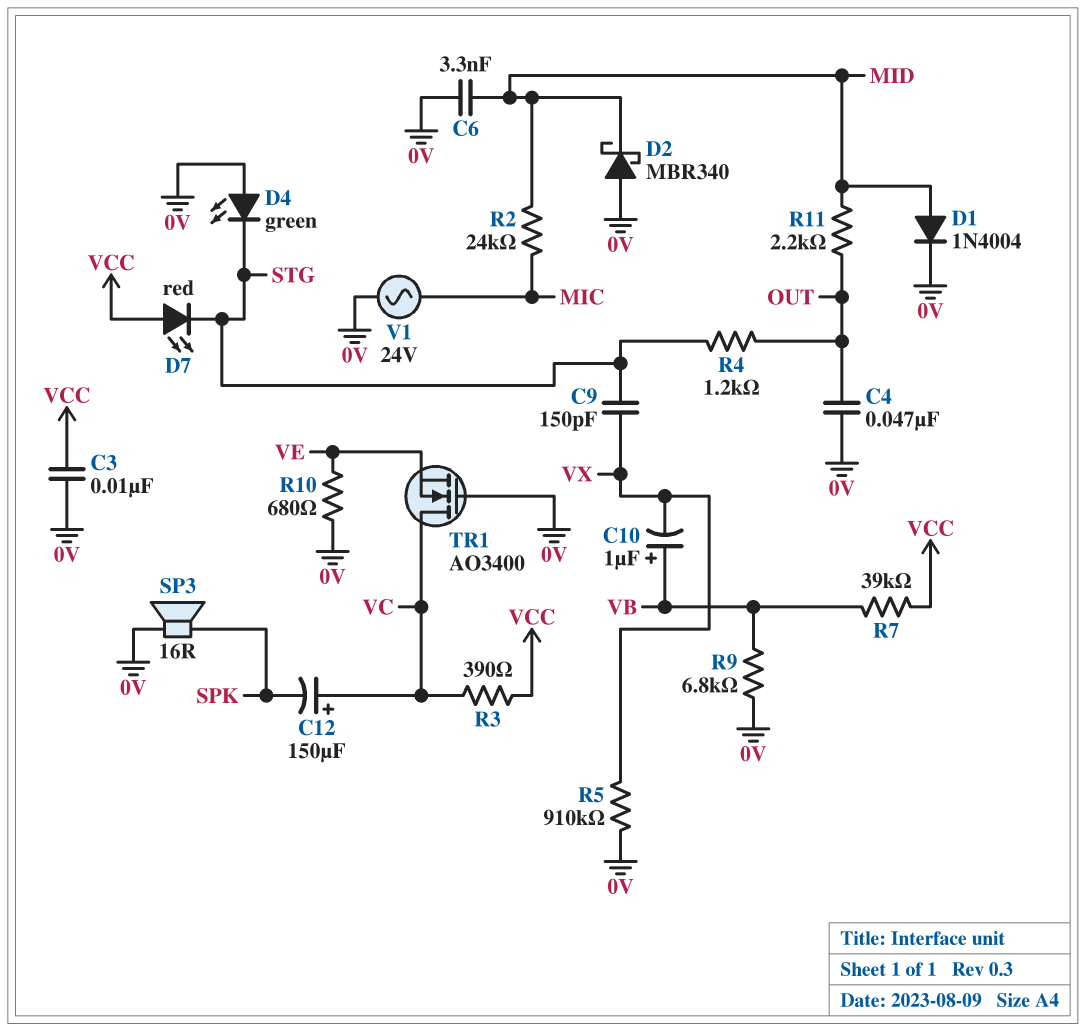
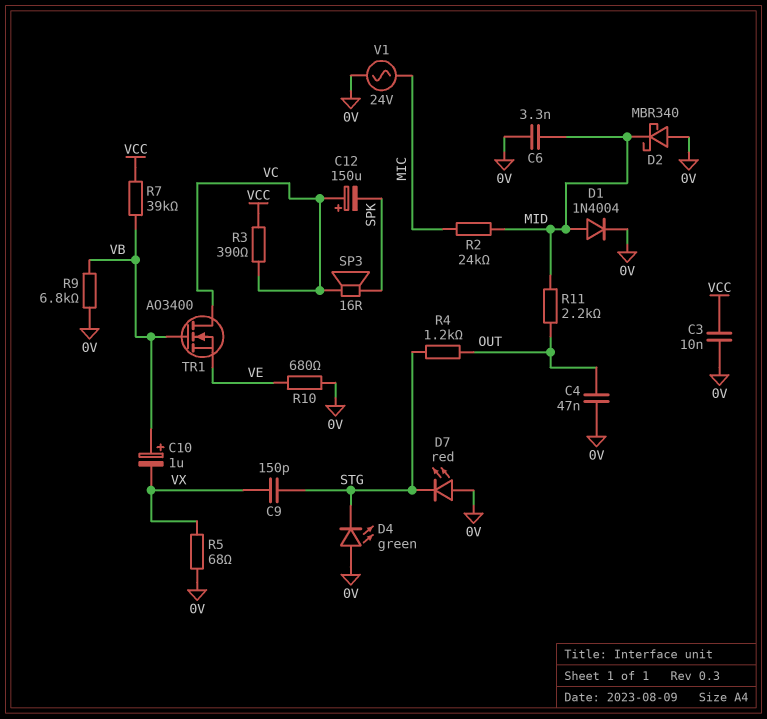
D7: LED red (A VCC, K STG) -> LED red (A 0V, K STG)
R5: 910k (0V, VX) -> 68 (0V, VX)
SP3: speaker 16R (0V, SPK) -> speaker 16R (SPK, VC)
TR1: NMOS AO3400 (G 0V, D VC, S VE) -> NMOS AO3400 (G VB, D VC, S VE)

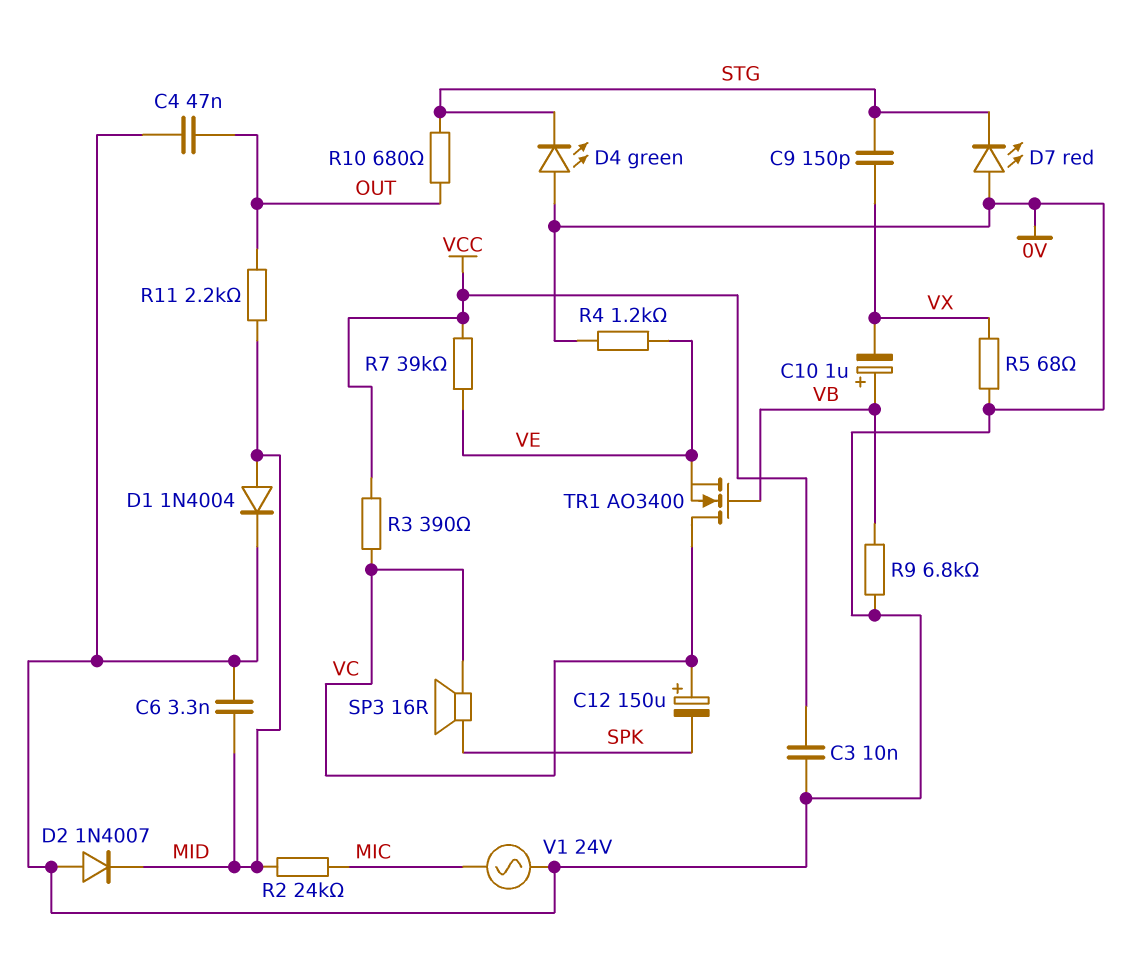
D2: schottky MBR340 (A 0V, K MID) -> diode 1N4007 (A 0V, K MID)
R4: 1.2k (OUT, STG) -> 1.2k (0V, VE)
R7: 39k (VB, VCC) -> 39k (VCC, VE)
R10: 680 (0V, VE) -> 680 (OUT, STG)

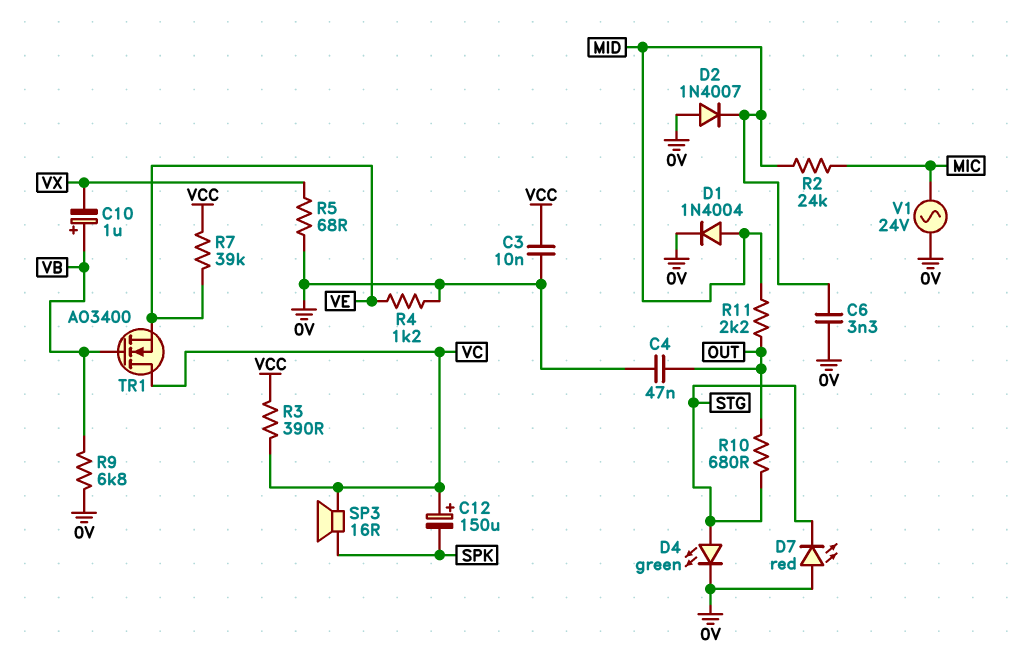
C9: 150pF (STG, VX) -> none
D4: LED green (A 0V, K STG) -> LED green (A STG, K 0V)

